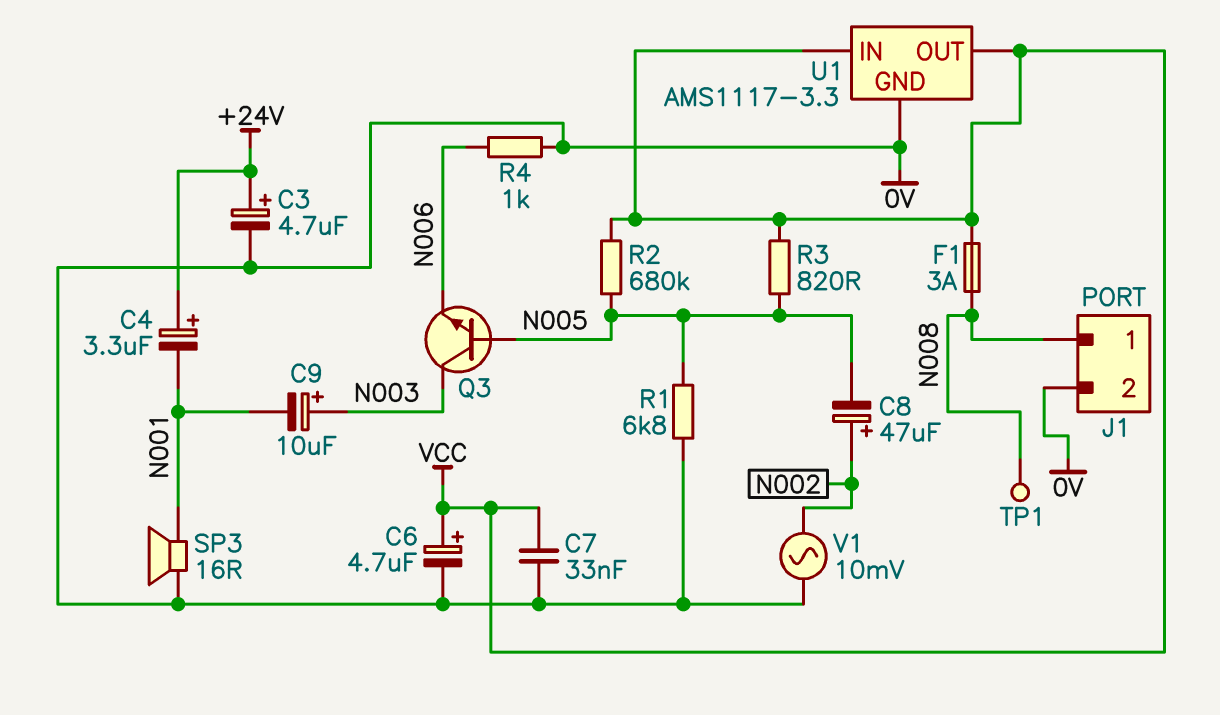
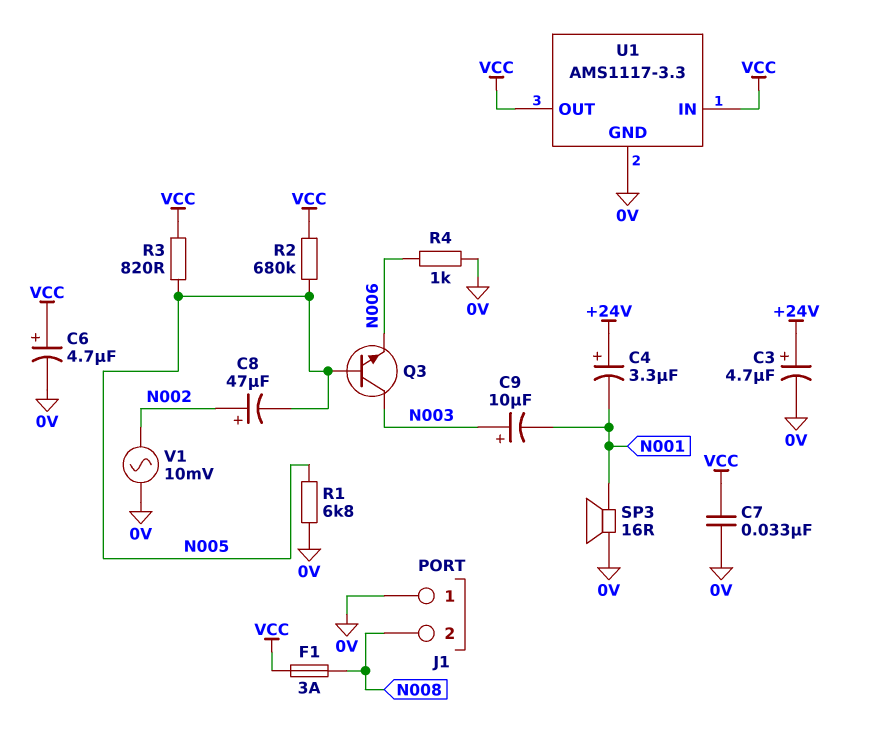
J1 pin 1: N008 -> 0V
J1 pin 2: 0V -> N008
TP1: test point (N008) -> none

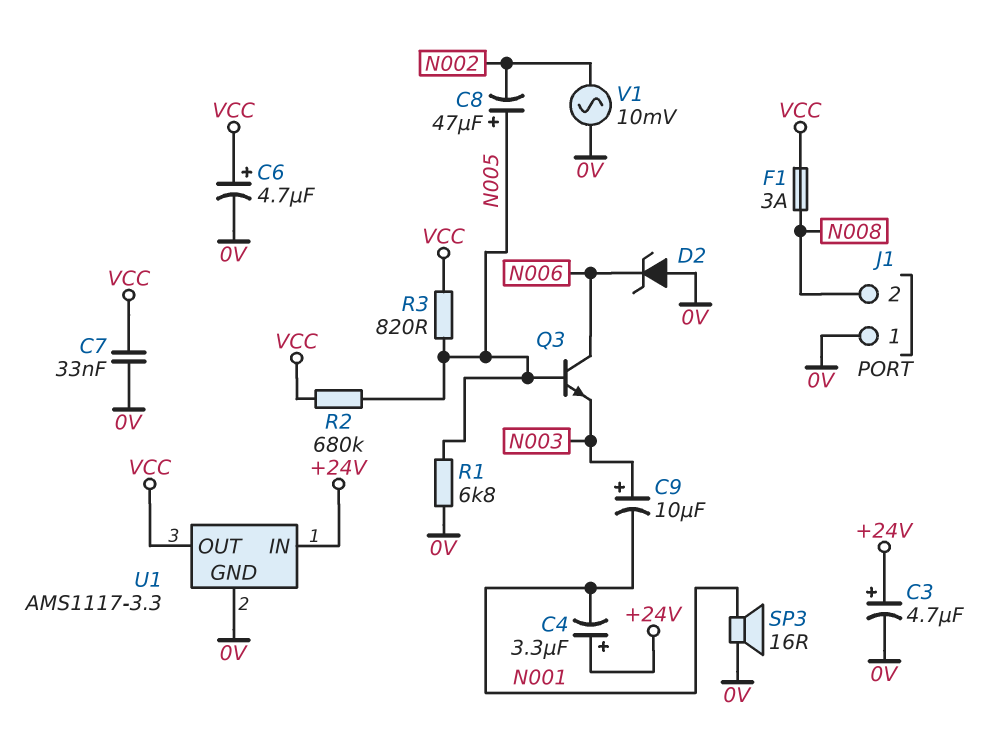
C8: 47uF (plus N002, minus N005) -> 47uF (plus N005, minus N002)
D2: none -> zener (A 0V, K N006)
Q3: NPN (B N005, C N003, E N006) -> NPN (B N005, C N006, E N003)
R4: 1k (0V, N006) -> none
U1 pin IN: VCC -> +24V

